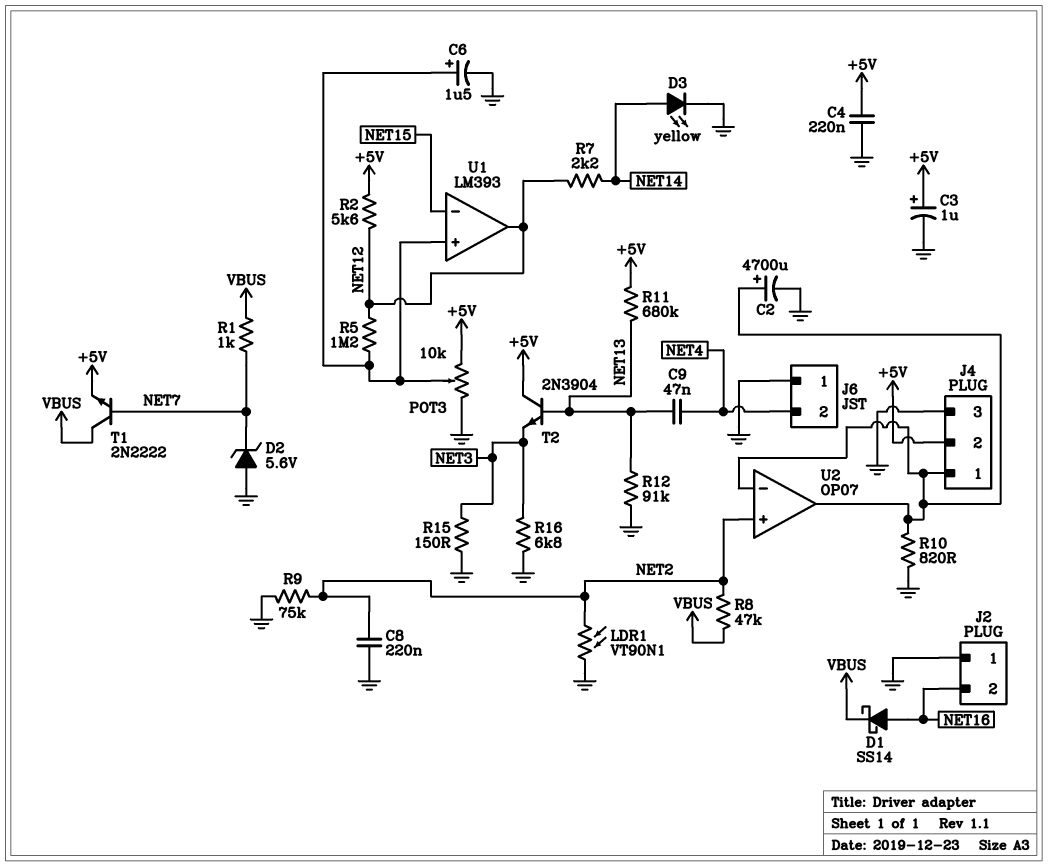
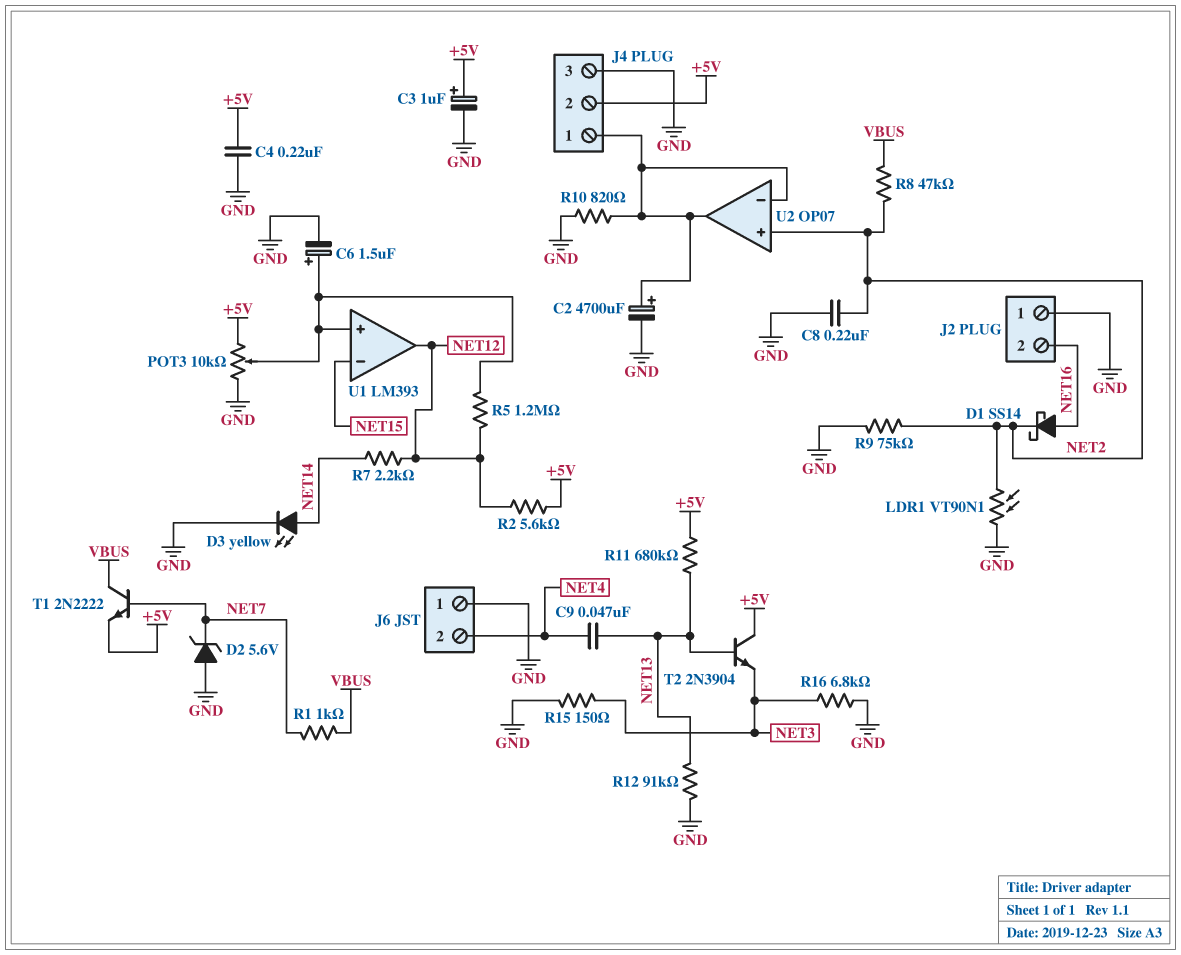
D1: schottky SS14 (A NET16, K VBUS) -> schottky SS14 (A NET16, K NET2)

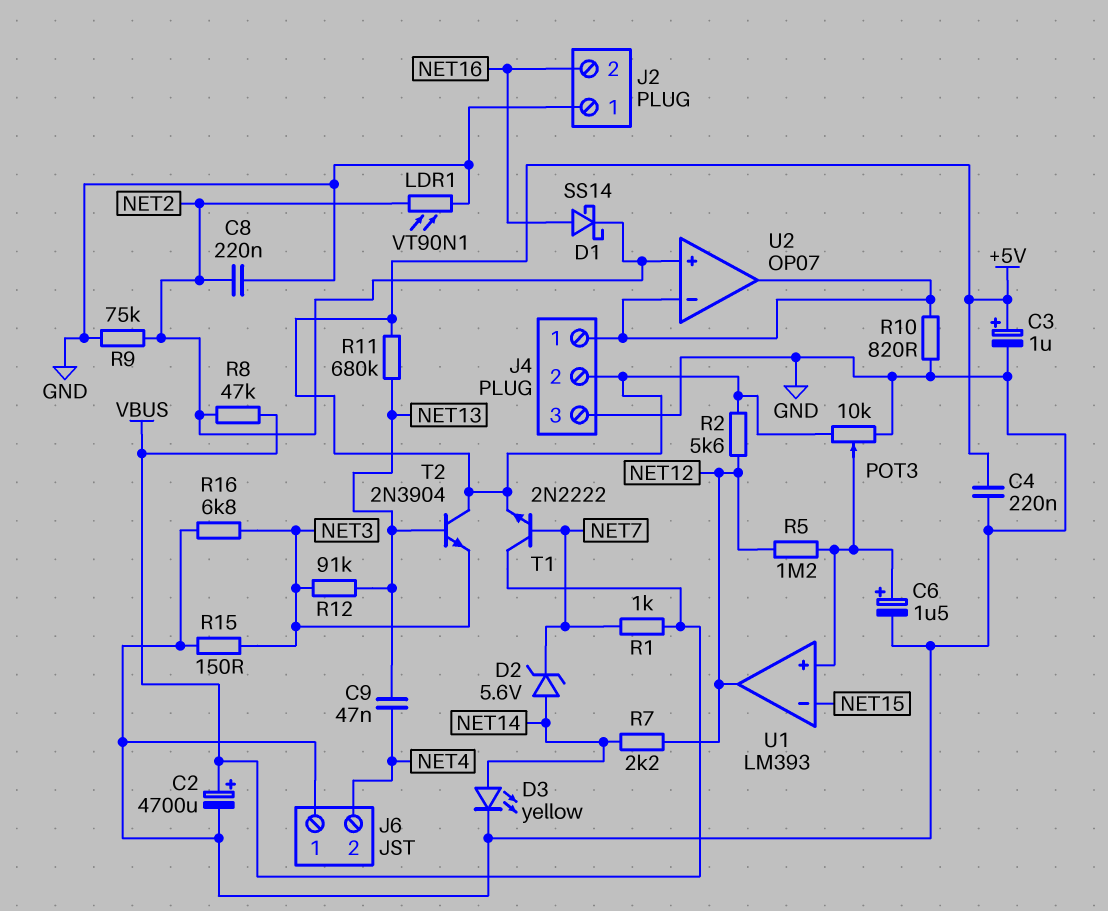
C2: 4700uF (plus J4/1, minus GND) -> 4700uF (plus VBUS, minus GND)
D2: zener 5.6V (A GND, K NET7) -> zener 5.6V (A NET14, K NET7)
R12: 91k (GND, NET13) -> 91k (NET3, NET13)

